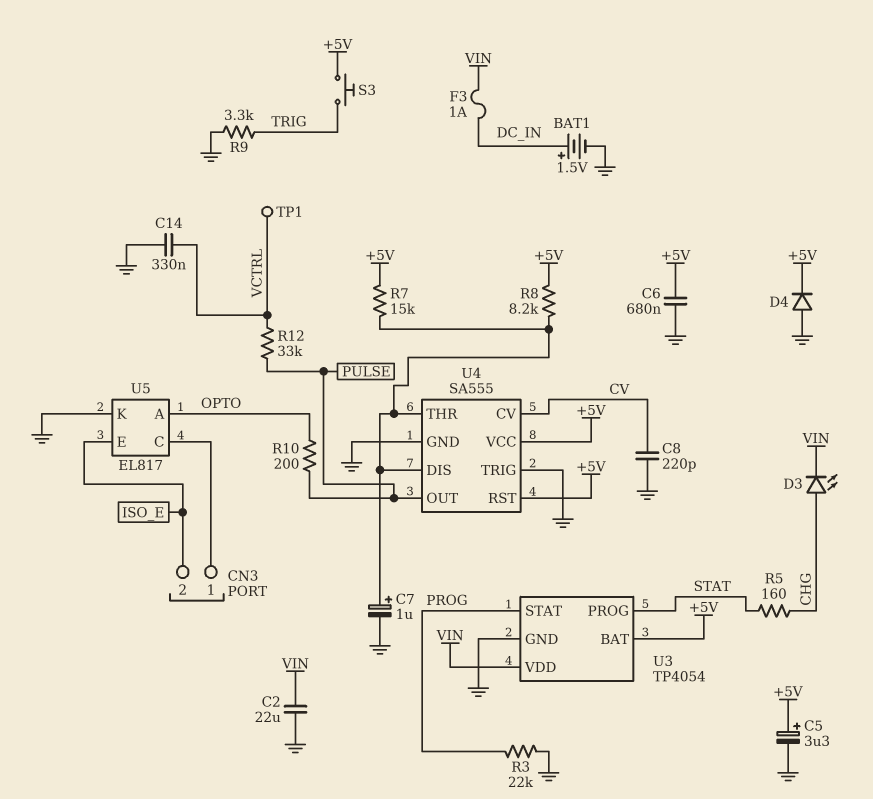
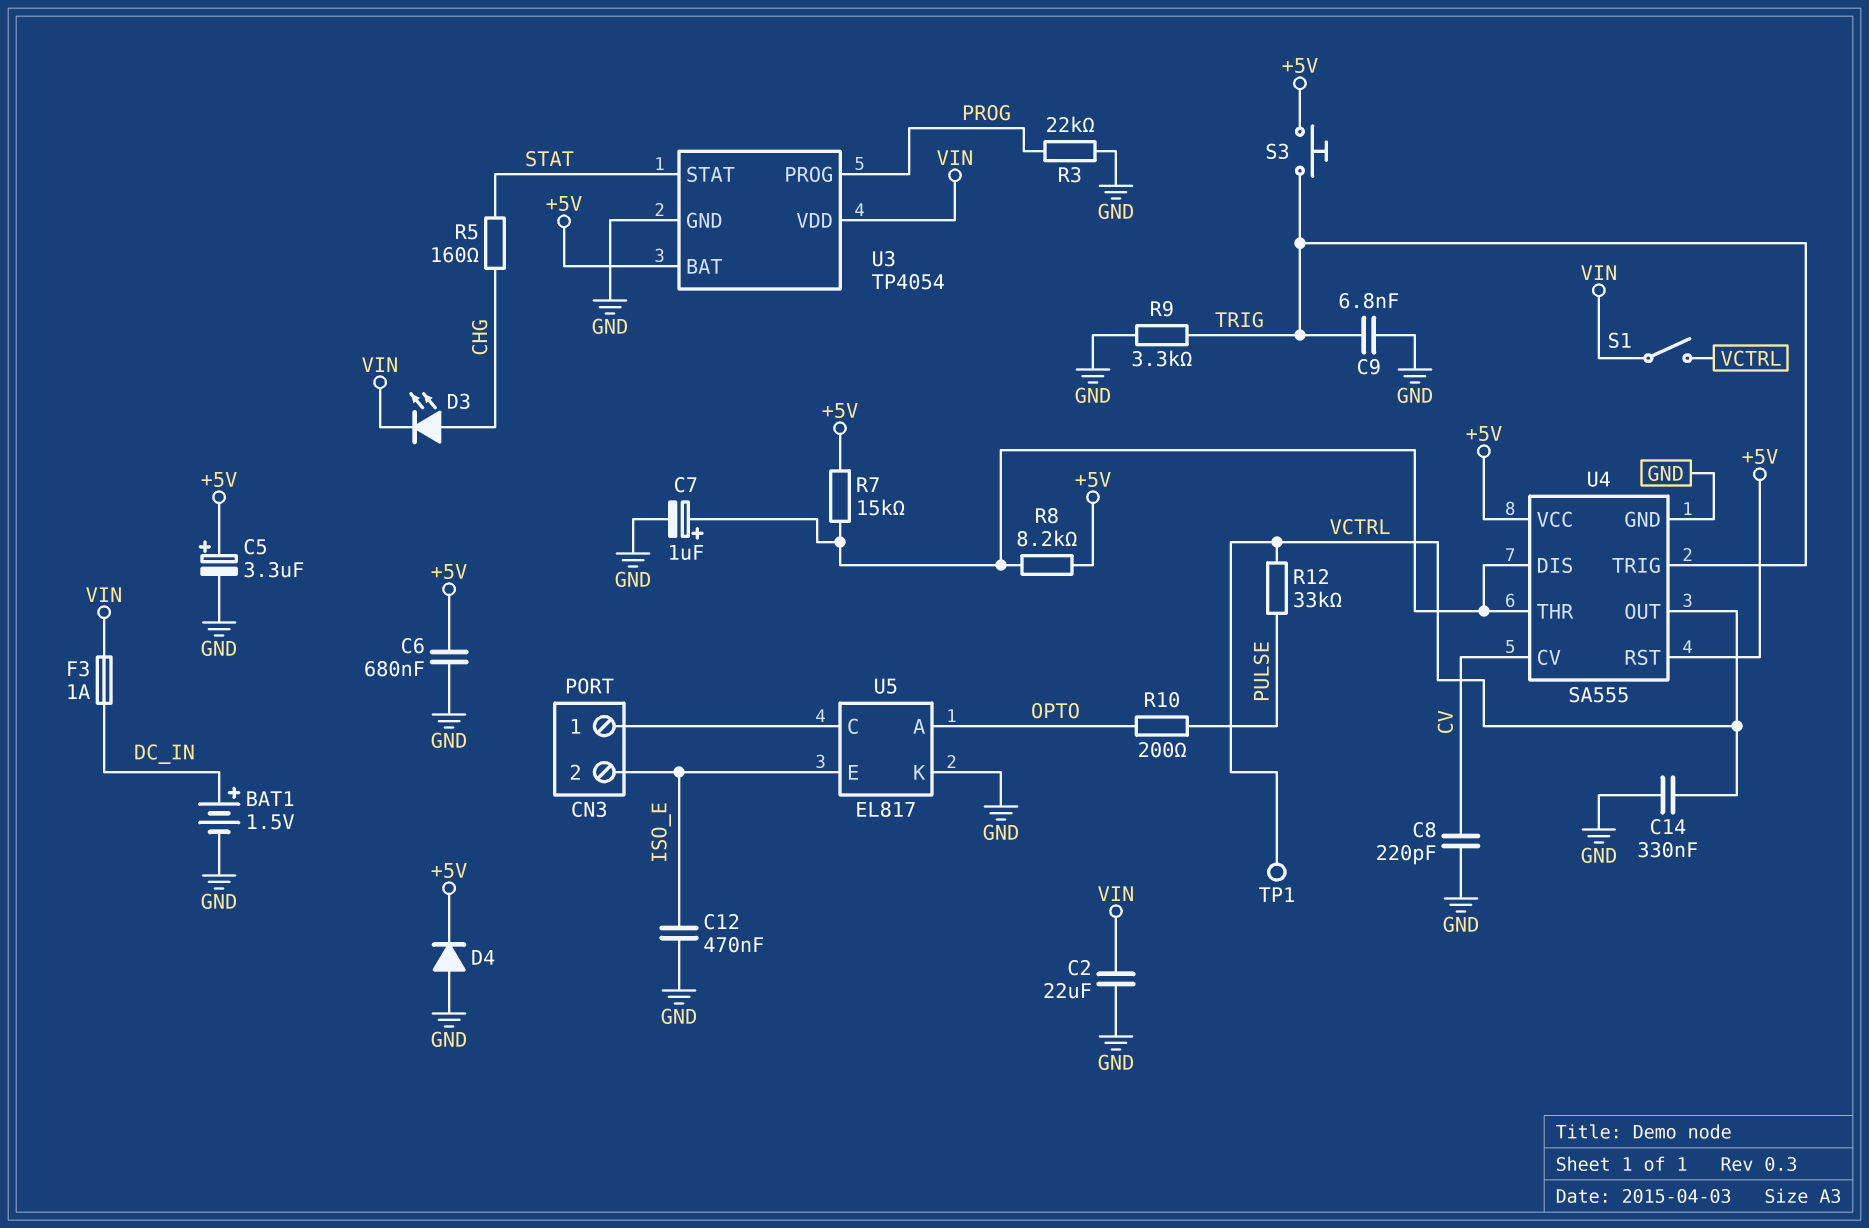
C9: none -> 6.8nF (GND, TRIG)
C12: none -> 470nF (GND, ISO_E)
S1: none -> switch (VCTRL, VIN)
U3 pin PROG: STAT -> PROG
U3 pin STAT: PROG -> STAT
U4 pin OUT: PULSE -> VCTRL
U4 pin TRIG: GND -> TRIG

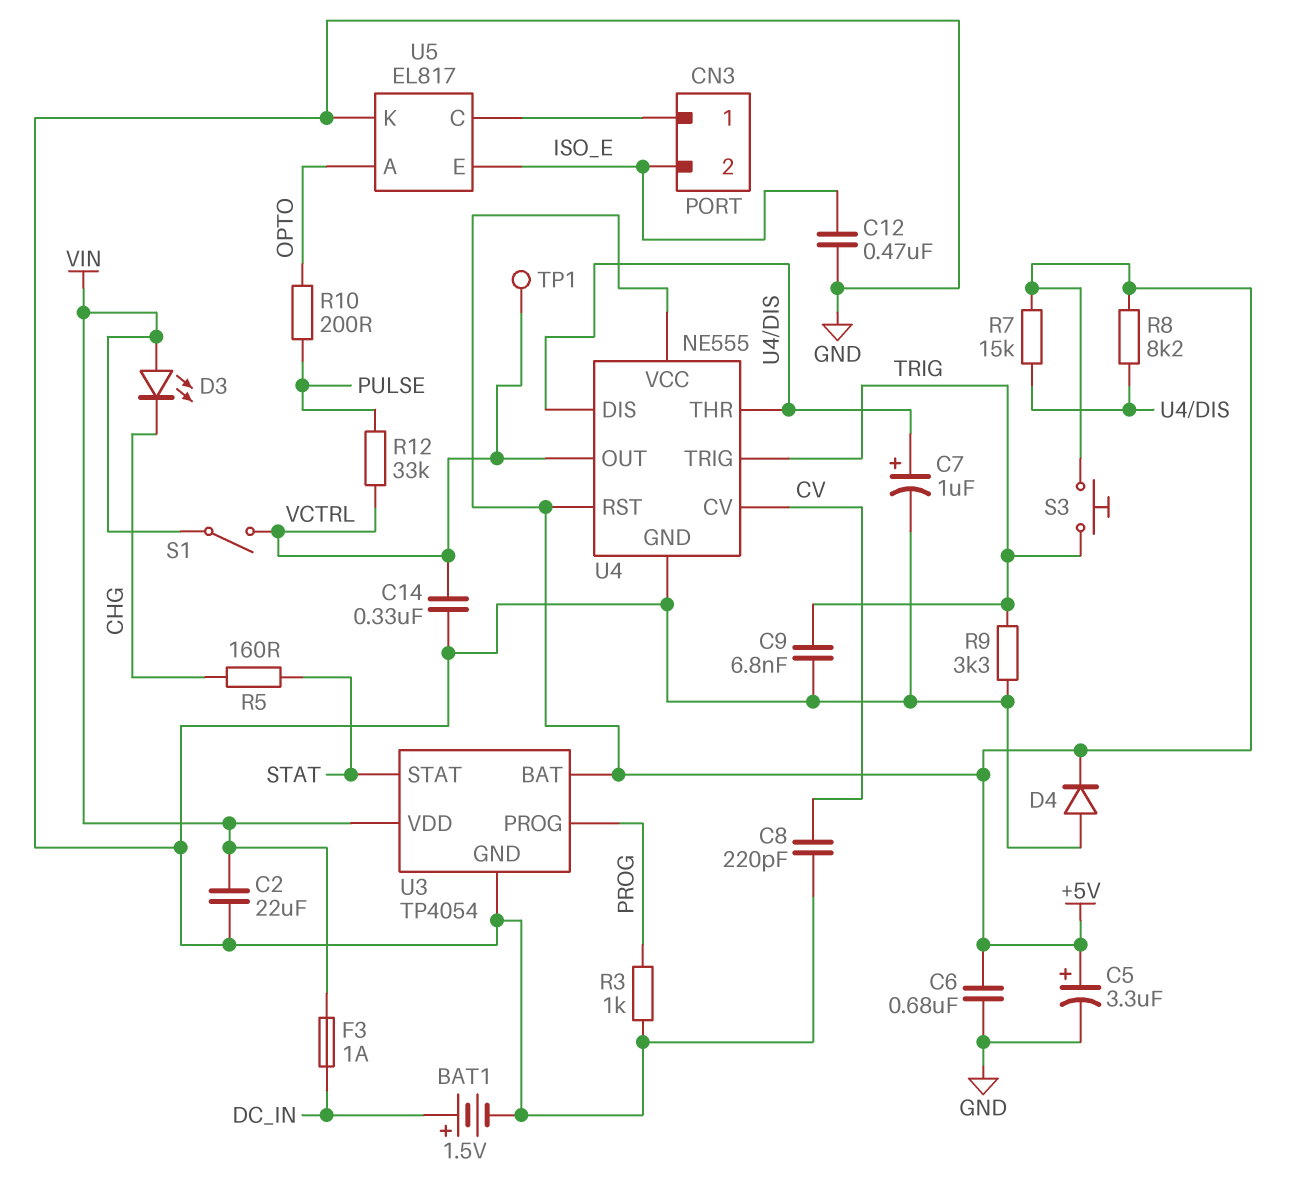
D3: LED (A CHG, K VIN) -> LED (A VIN, K CHG)
R3: 22k (GND, PROG) -> 1k (GND, PROG)
U4: SA555 -> NE555

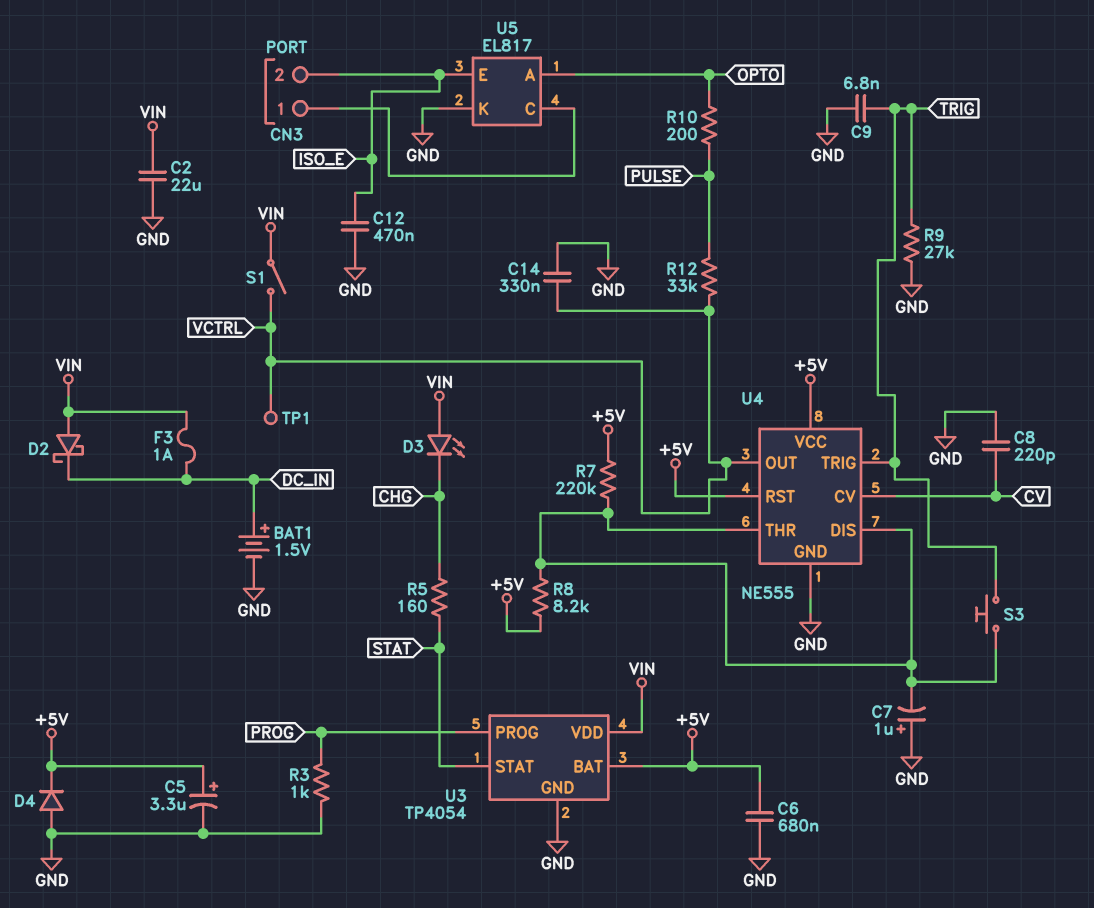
C7: 1uF (plus U4/DIS, minus GND) -> 1uF (plus GND, minus U4/DIS)
D2: none -> schottky (A VIN, K DC_IN)
R7: 15k (+5V, U4/DIS) -> 220k (+5V, U4/DIS)
R9: 3.3k (GND, TRIG) -> 27k (GND, TRIG)
S3: button (+5V, TRIG) -> button (TRIG, U4/DIS)

